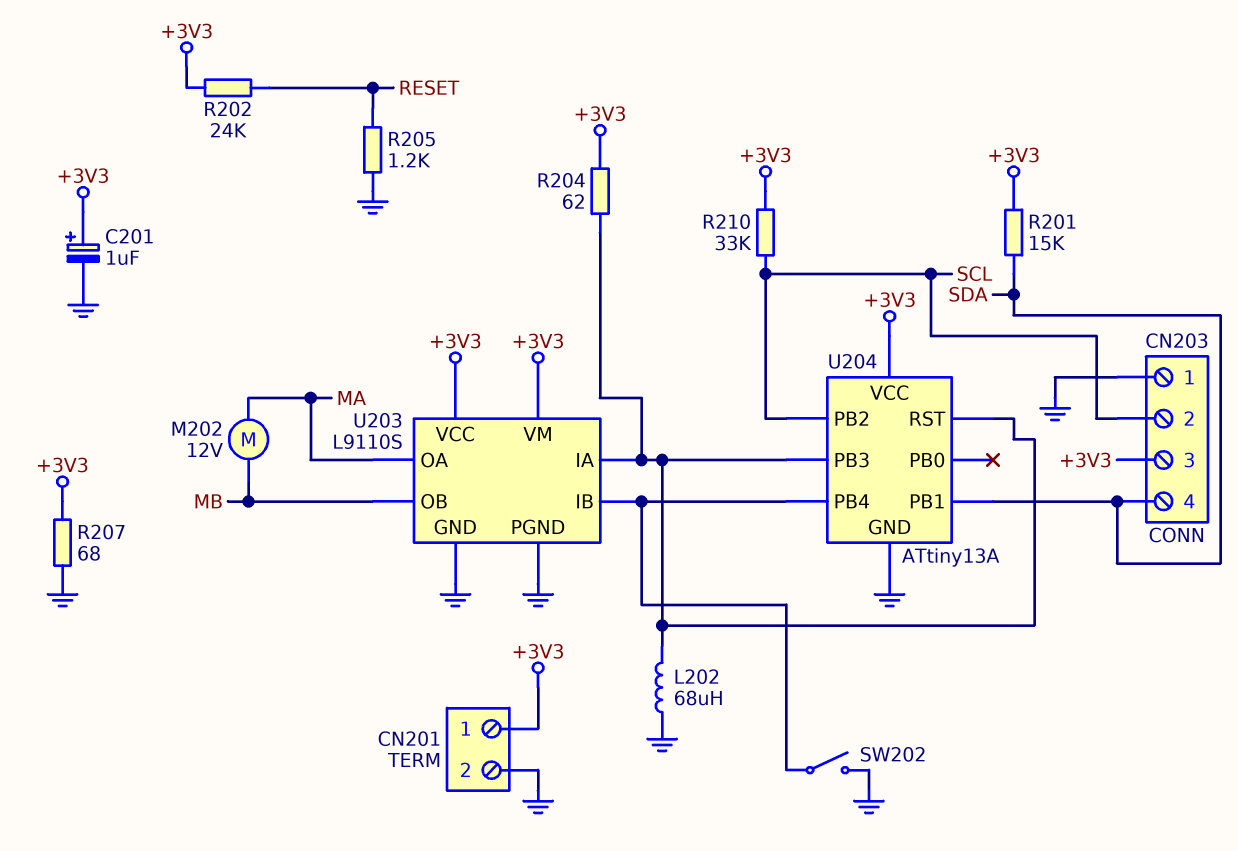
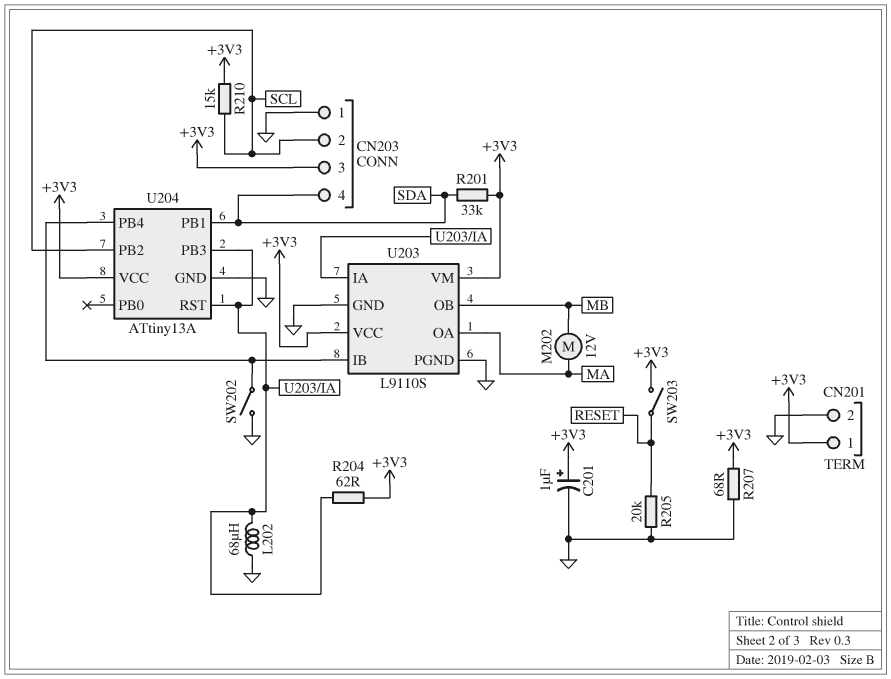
R201: 15k (+3V3, SDA) -> 33k (+3V3, SDA)
R202: 24k (+3V3, RESET) -> none
R205: 1.2k (GND, RESET) -> 20k (GND, RESET)
R210: 33k (+3V3, SCL) -> 15k (+3V3, SCL)
SW203: none -> switch (+3V3, RESET)

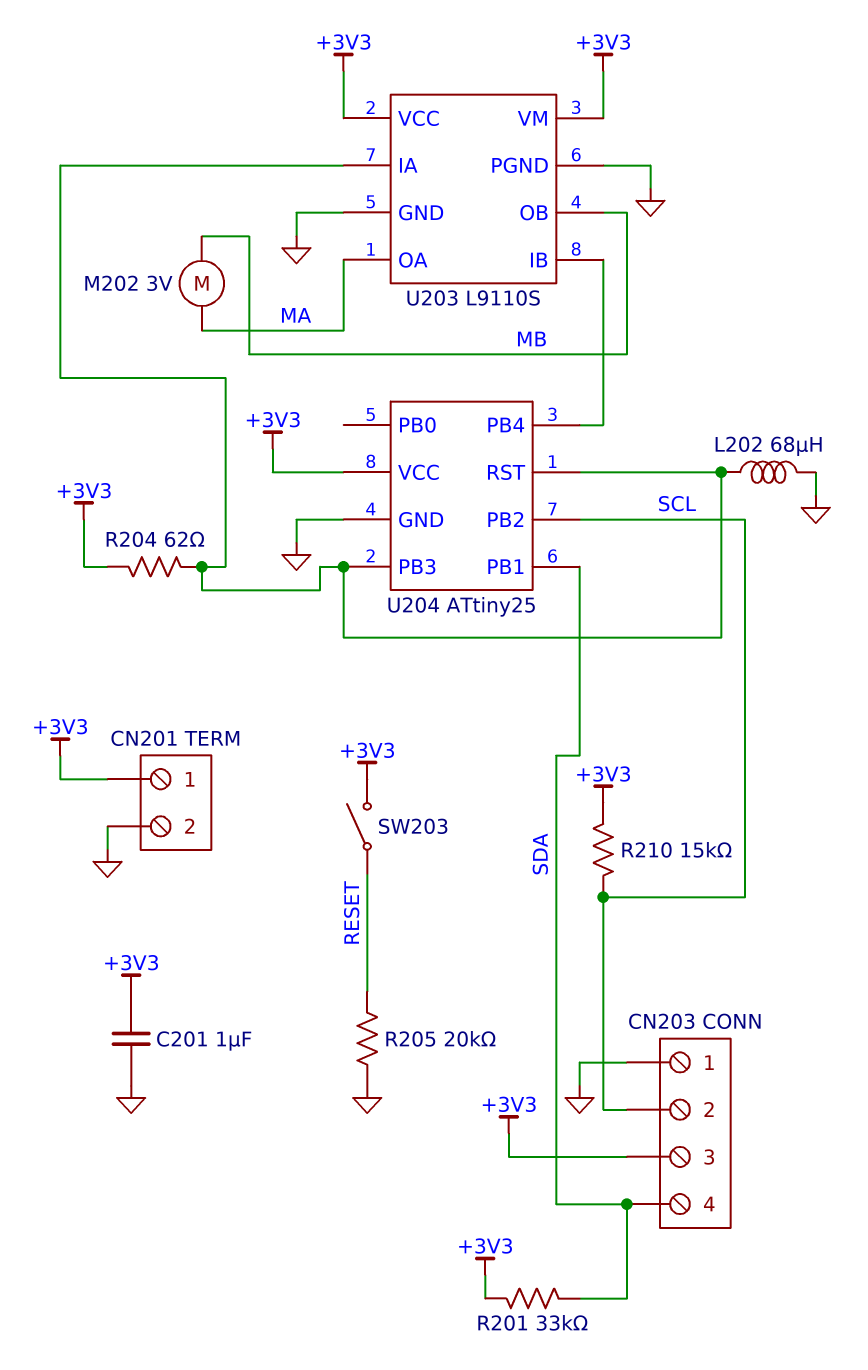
C201: 1uF (plus +3V3, minus GND) -> 1uF (+3V3, GND)
M202: motor 12V (MA, MB) -> motor 3V (MA, MB)
R207: 68 (+3V3, GND) -> none
SW202: switch (GND, U203/IB) -> none
U204: ATtiny13A -> ATtiny25

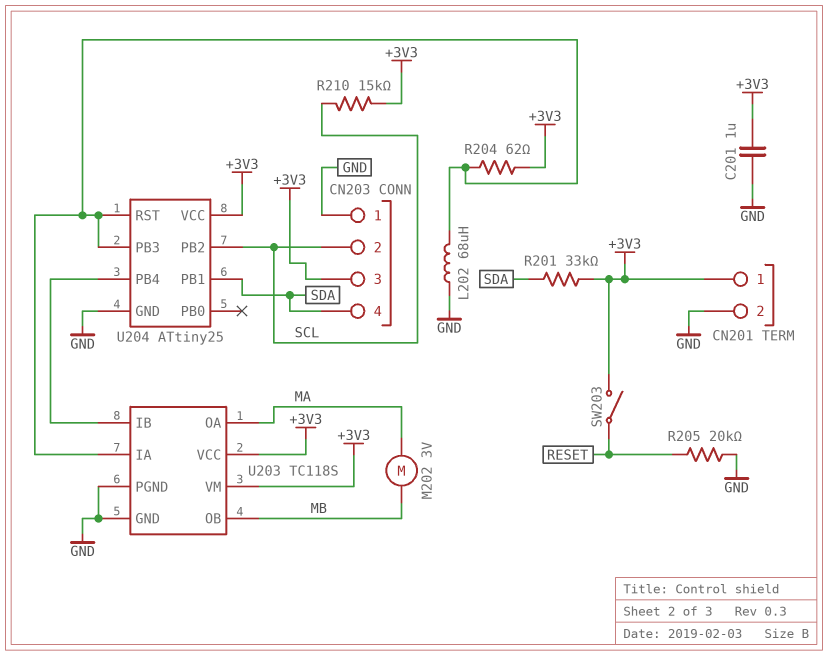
U203: L9110S -> TC118S

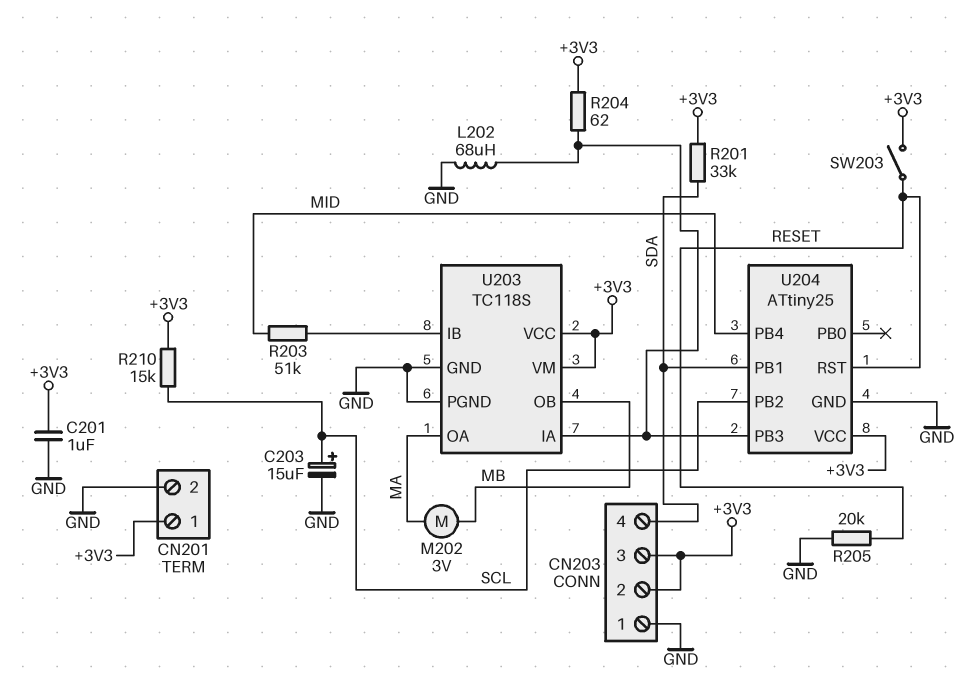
C203: none -> 15uF (plus SCL, minus GND)
CN203 pin 2: SCL -> +3V3
R203: none -> 51k (MID, U203/IB)
U204 pin PB4: U203/IB -> MID
U204 pin RST: U203/IA -> RESET

